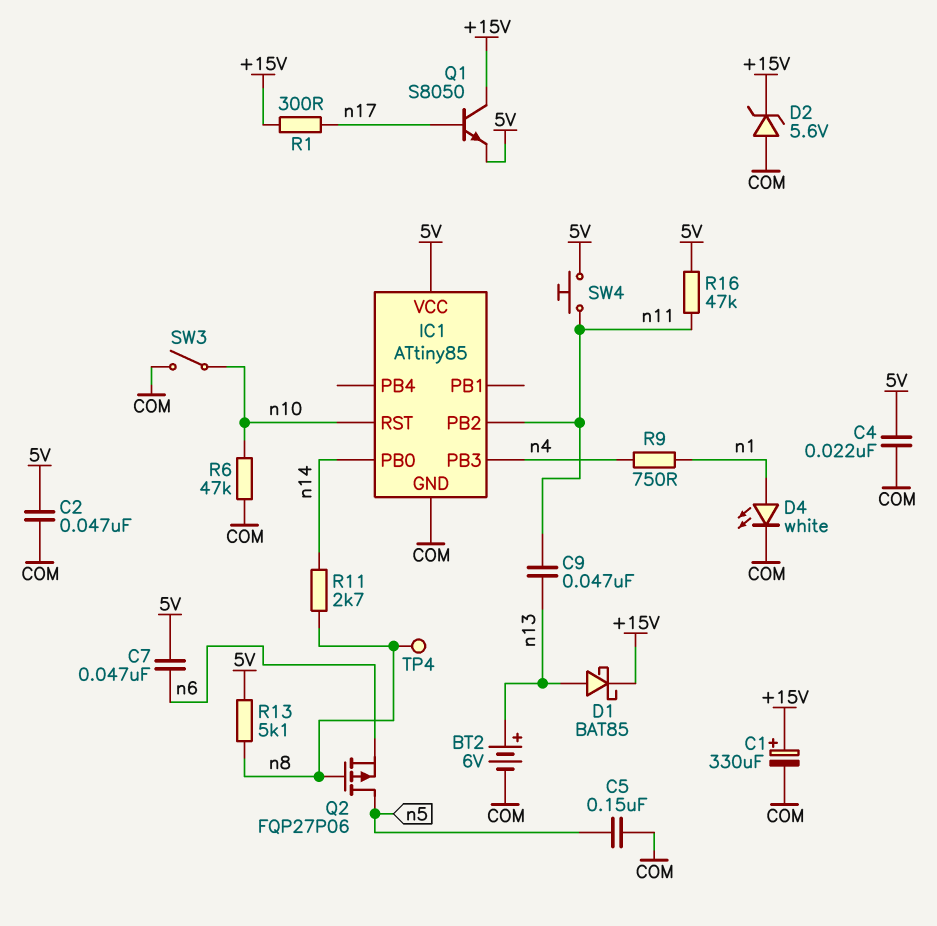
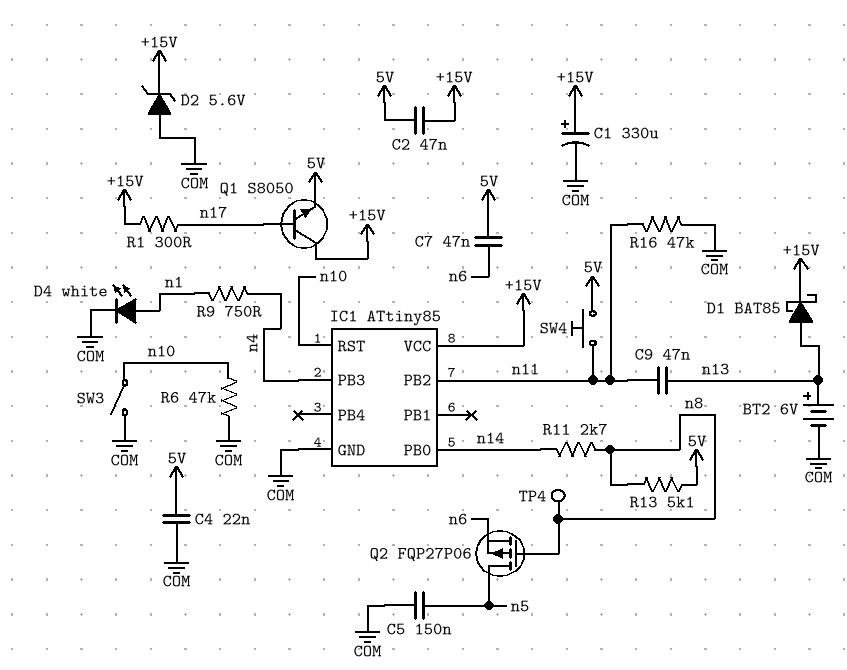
C2: 47nF (5V, COM) -> 47nF (+15V, 5V)
IC1 pin VCC: 5V -> +15V
R16: 47k (5V, n11) -> 47k (COM, n11)

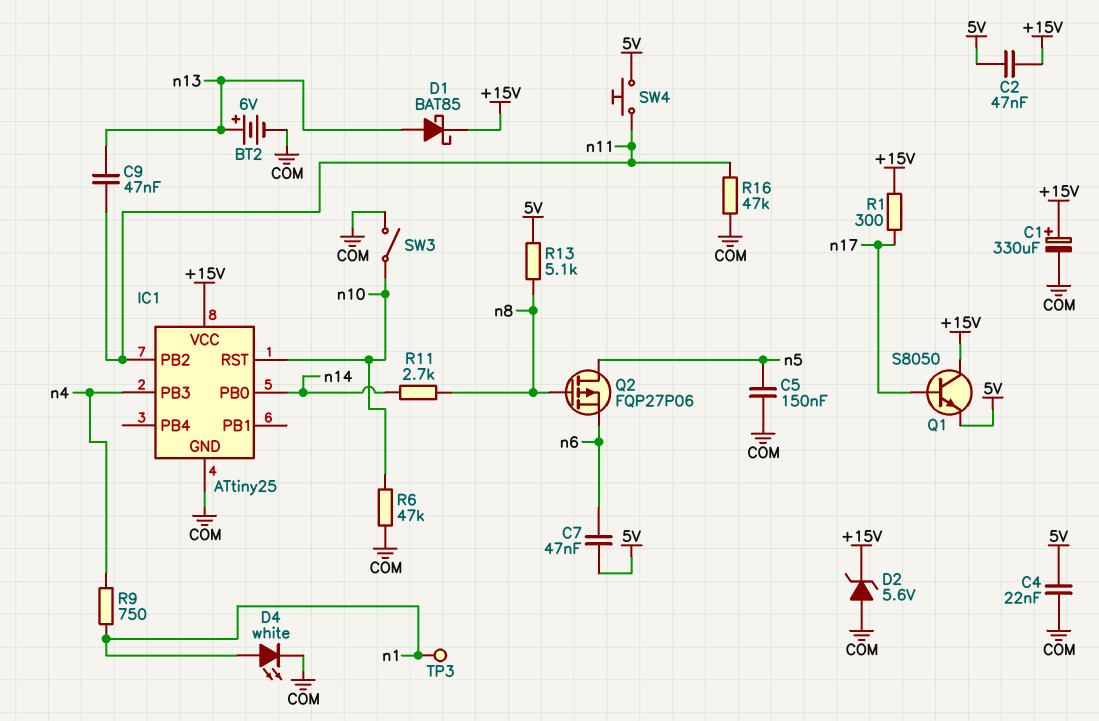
IC1: ATtiny85 -> ATtiny25
TP3: none -> test point (n1)
TP4: test point (n8) -> none

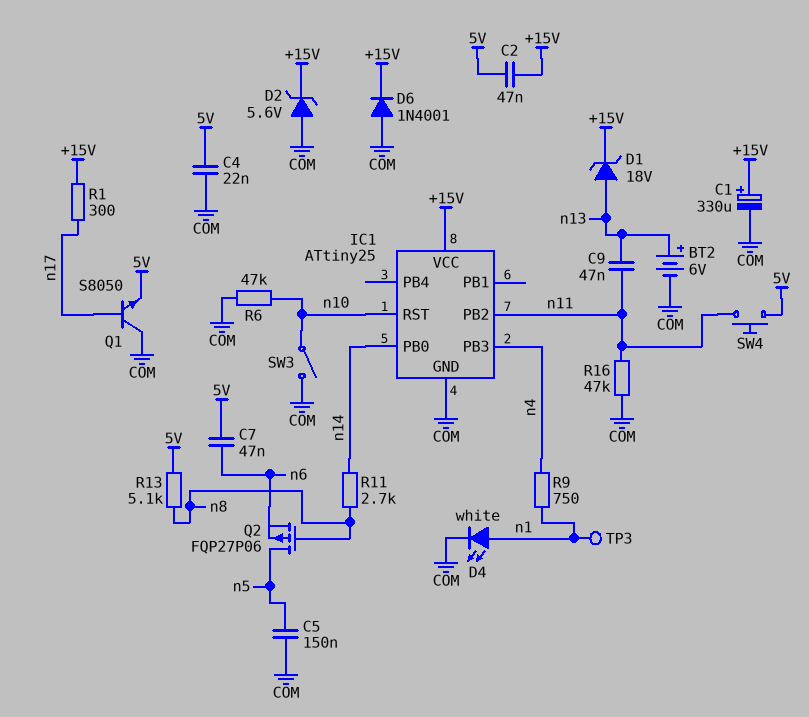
D1: schottky BAT85 (A n13, K +15V) -> zener 18V (A n13, K +15V)
D6: none -> diode 1N4001 (A COM, K +15V)
Q1: NPN S8050 (B n17, C +15V, E 5V) -> NPN S8050 (B n17, C COM, E 5V)

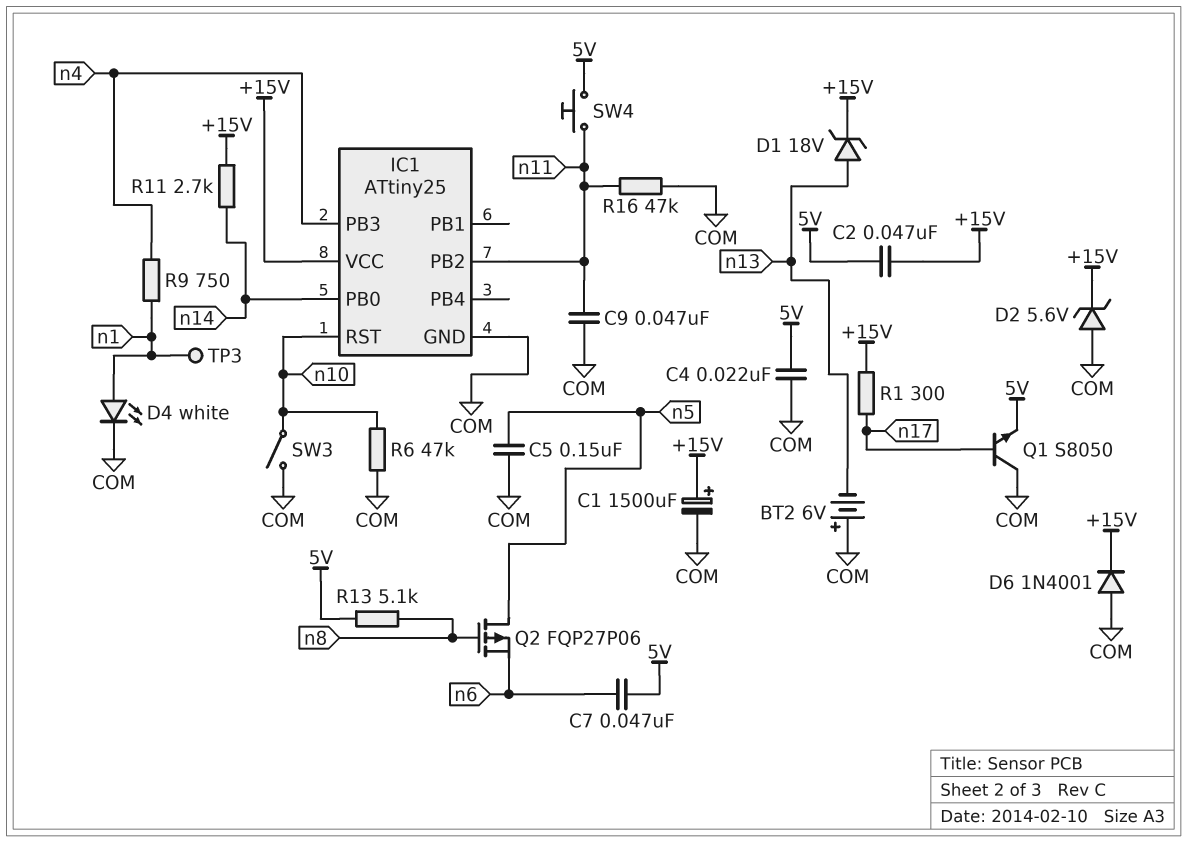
BT2: 6V (plus n13, minus COM) -> 6V (plus COM, minus n13)
C1: 330uF (plus +15V, minus COM) -> 1500uF (plus +15V, minus COM)
C9: 47nF (n11, n13) -> 47nF (COM, n11)
R11: 2.7k (n8, n14) -> 2.7k (+15V, n14)

